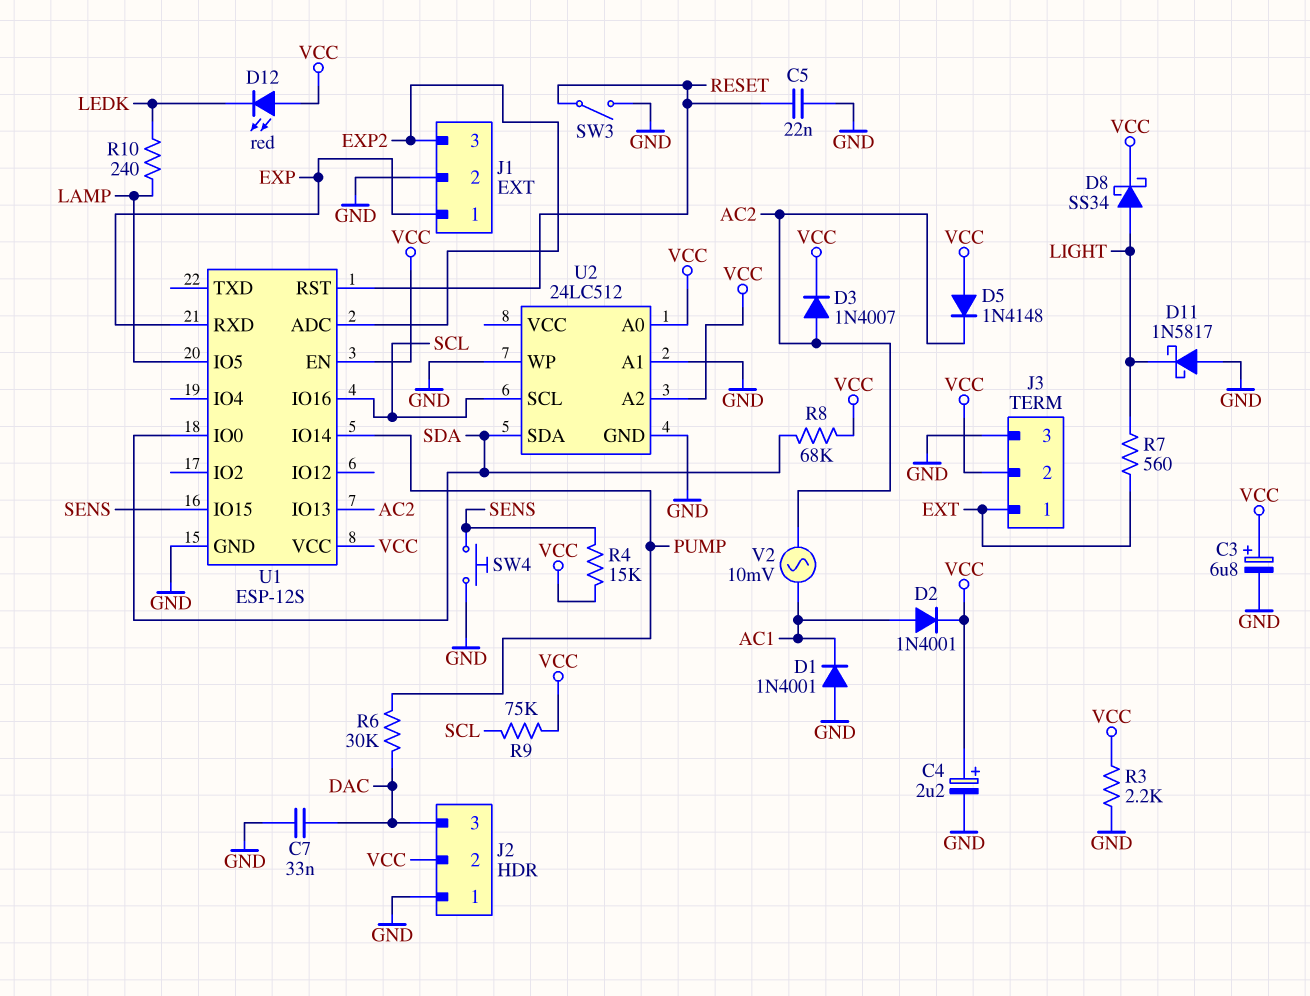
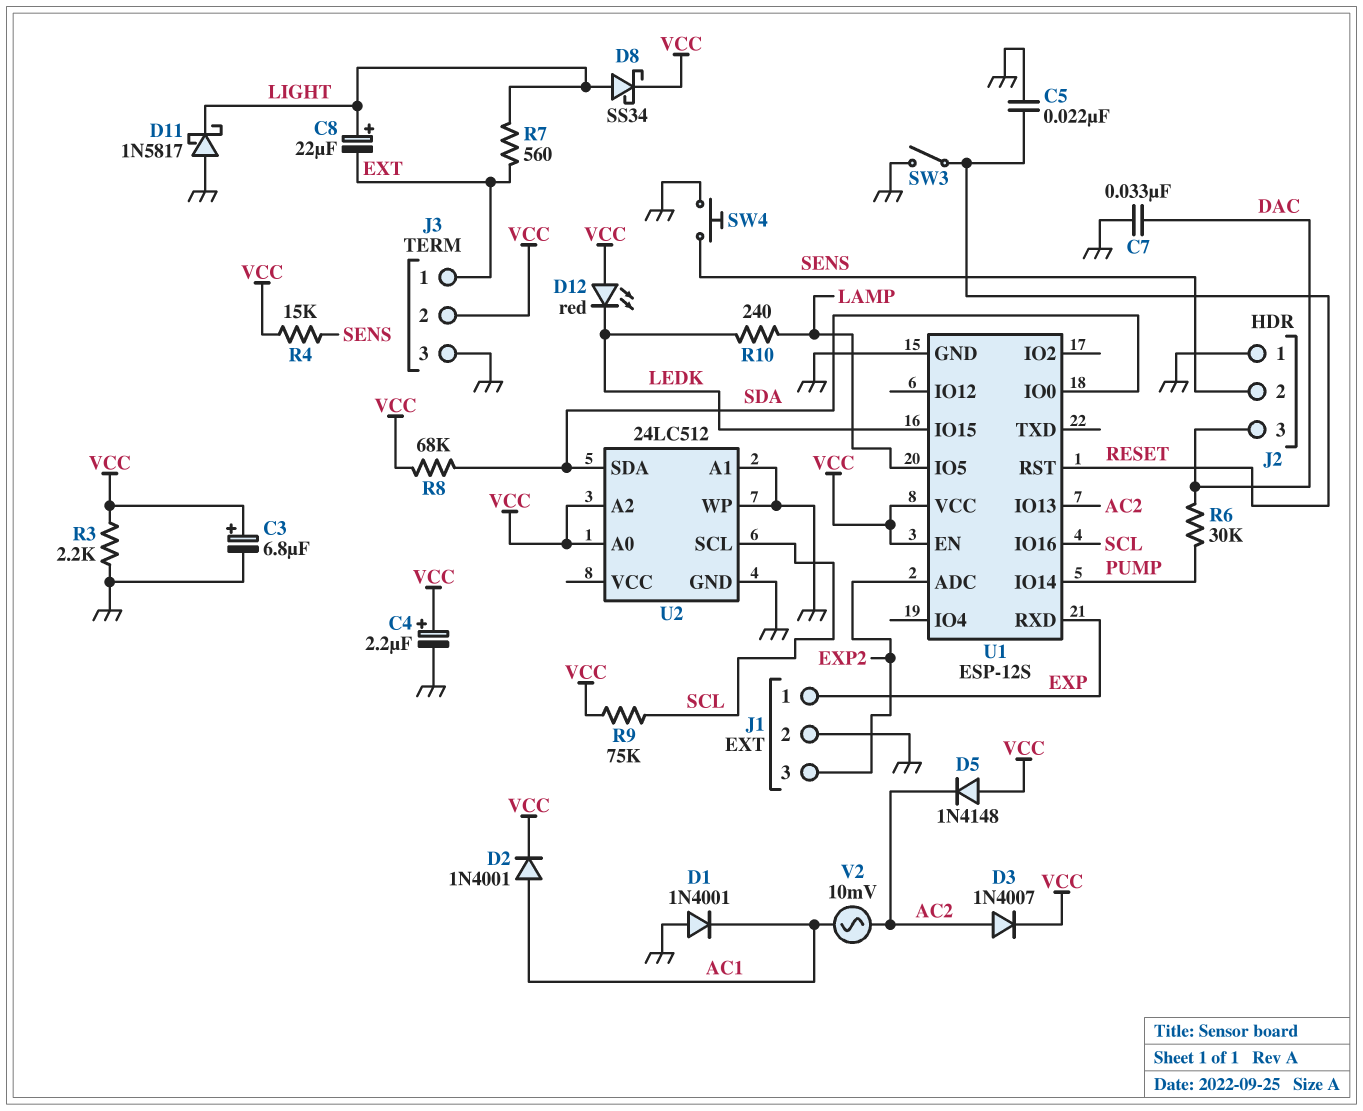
C8: none -> 22uF (plus LIGHT, minus EXT)
J2 pin 2: VCC -> SENS
U1 pin IO15: SENS -> LEDK

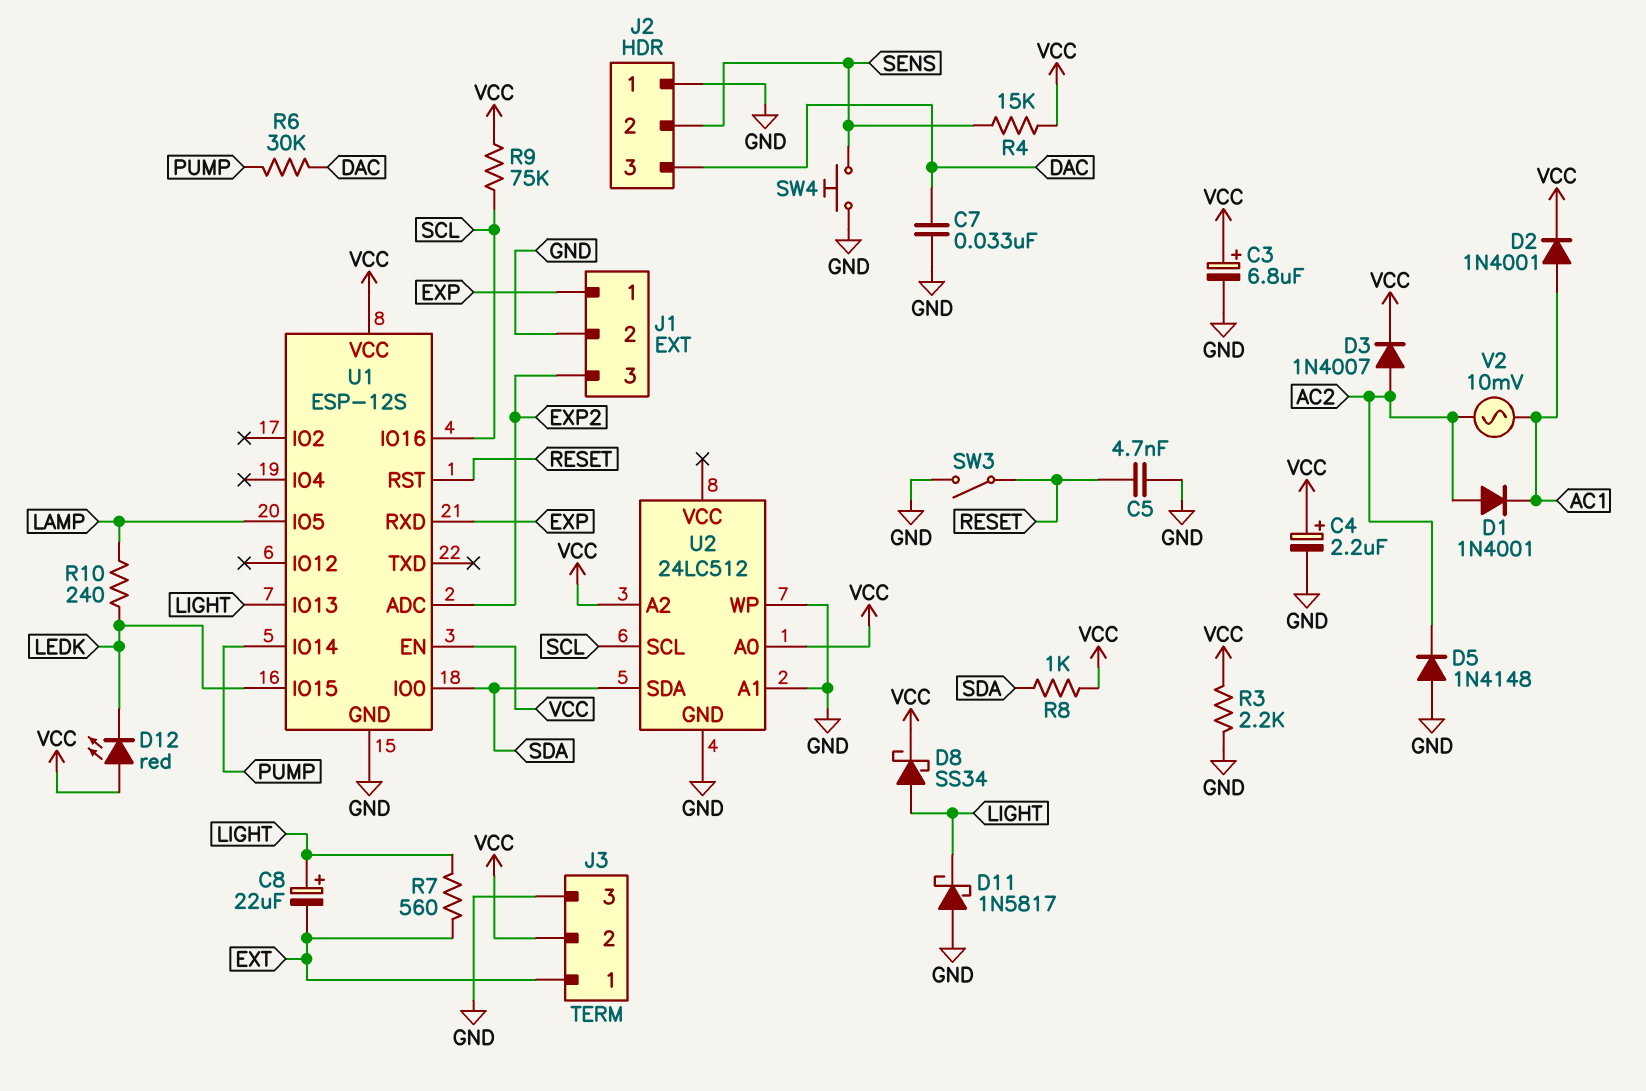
C5: 22nF (GND, RESET) -> 4.7nF (GND, RESET)
D1: diode 1N4001 (A GND, K AC1) -> diode 1N4001 (A AC2, K AC1)
D5: diode 1N4148 (A VCC, K AC2) -> diode 1N4148 (A GND, K AC2)
R8: 68k (SDA, VCC) -> 1k (SDA, VCC)
U1 pin IO13: AC2 -> LIGHT

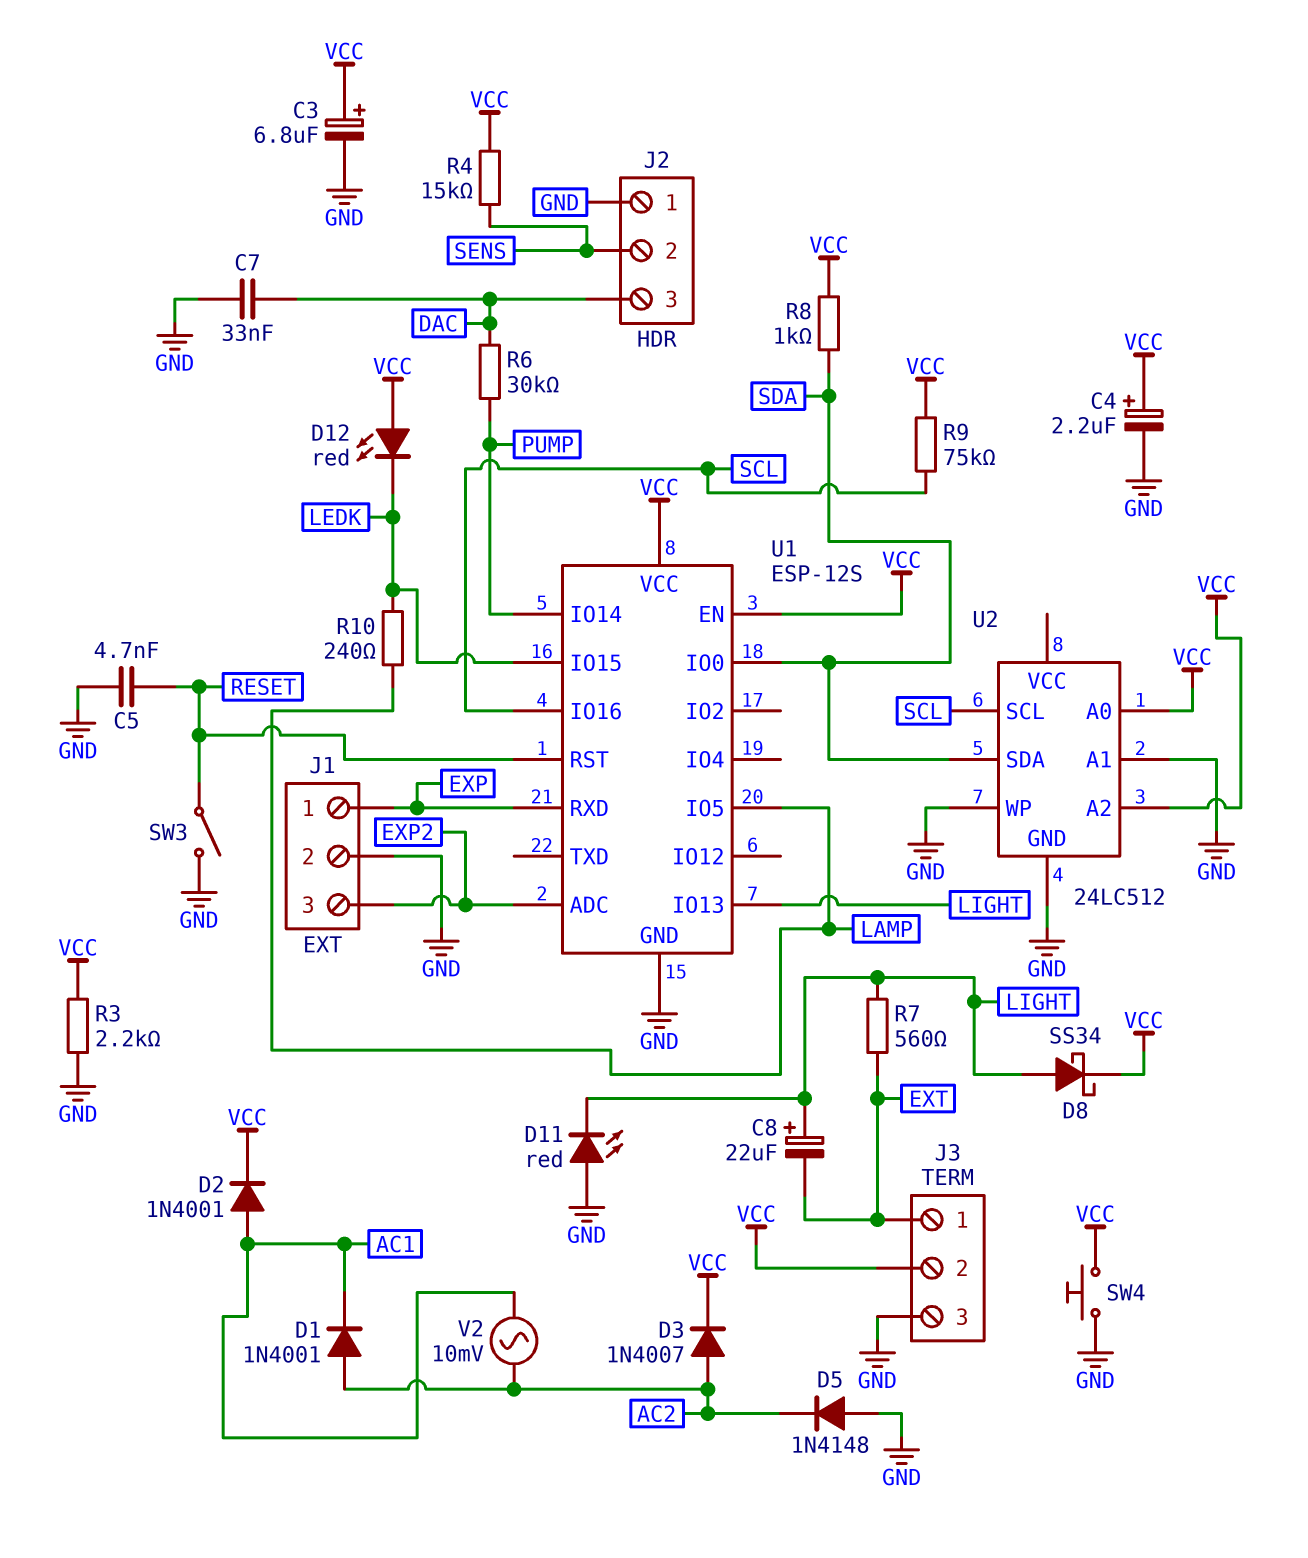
D11: schottky 1N5817 (A GND, K LIGHT) -> LED red (A GND, K LIGHT)
SW4: button (GND, SENS) -> button (GND, VCC)

